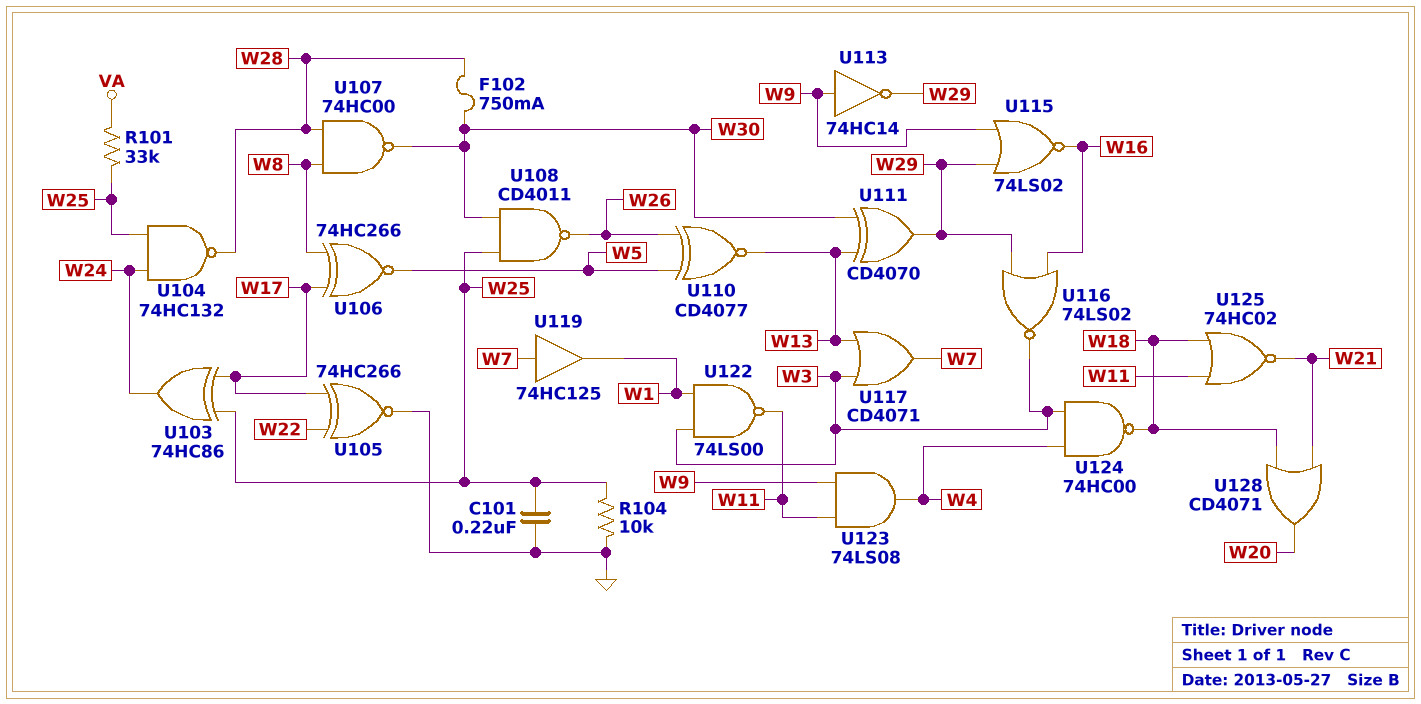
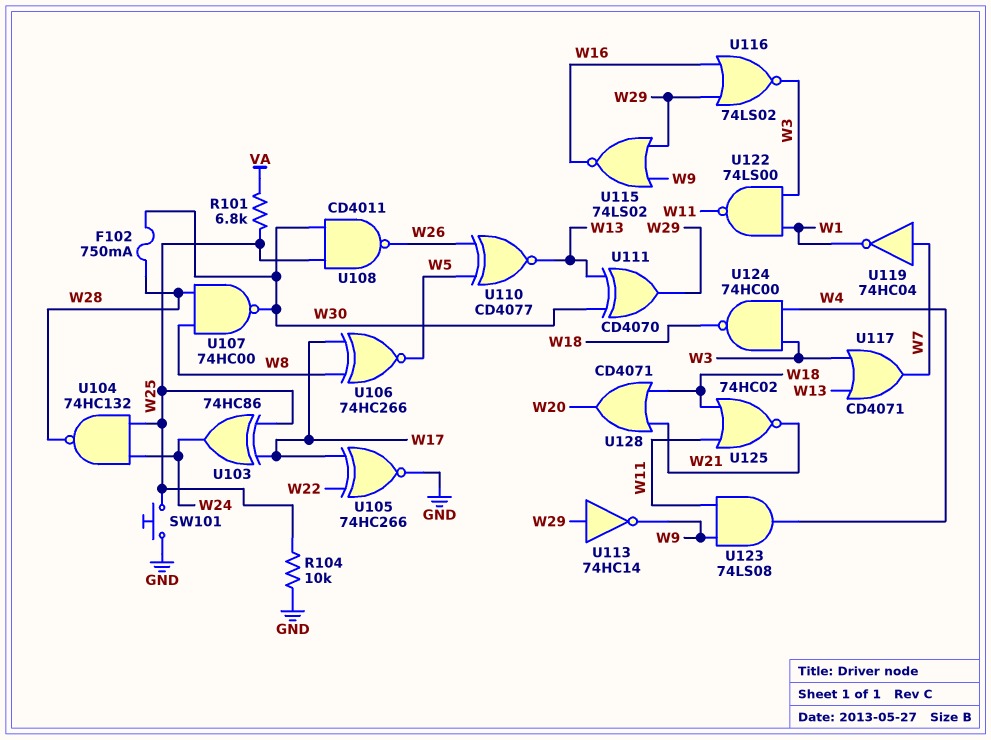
C101: 220nF (GND, W25) -> none
R101: 33k (VA, W25) -> 6.8k (VA, W25)
SW101: none -> button (GND, W25)
U113: NOT 74HC14 (in W9, out W29) -> NOT 74HC14 (in W29, out W9)
U119: buffer 74HC125 (in W7, out W1) -> NOT 74HC04 (in W7, out W1)

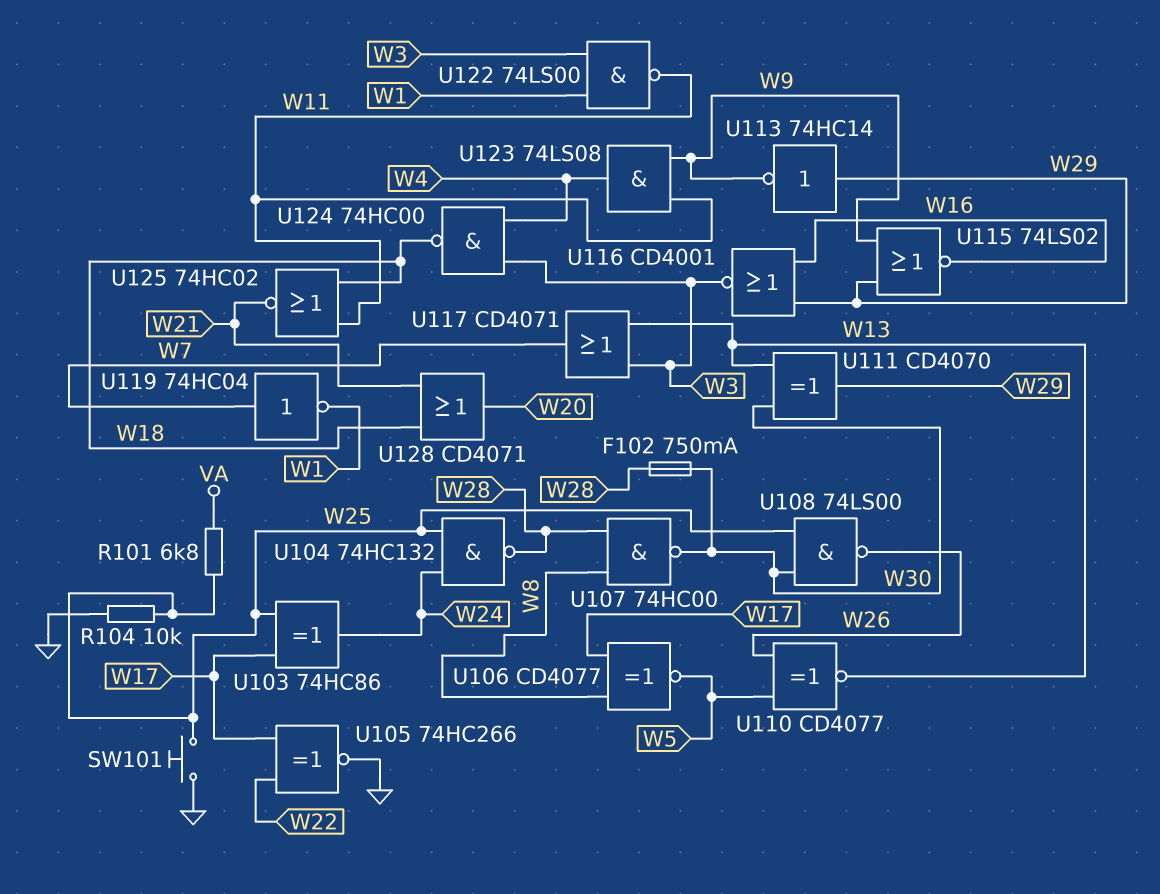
U106: XNOR 74HC266 (in W8, in W17, out W5) -> XNOR CD4077 (in W8, in W17, out W5)
U108: NAND CD4011 (in W25, in W30, out W26) -> NAND 74LS00 (in W25, in W30, out W26)
U116: NOR 74LS02 (in W16, in W29, out W3) -> NOR CD4001 (in W16, in W29, out W3)

